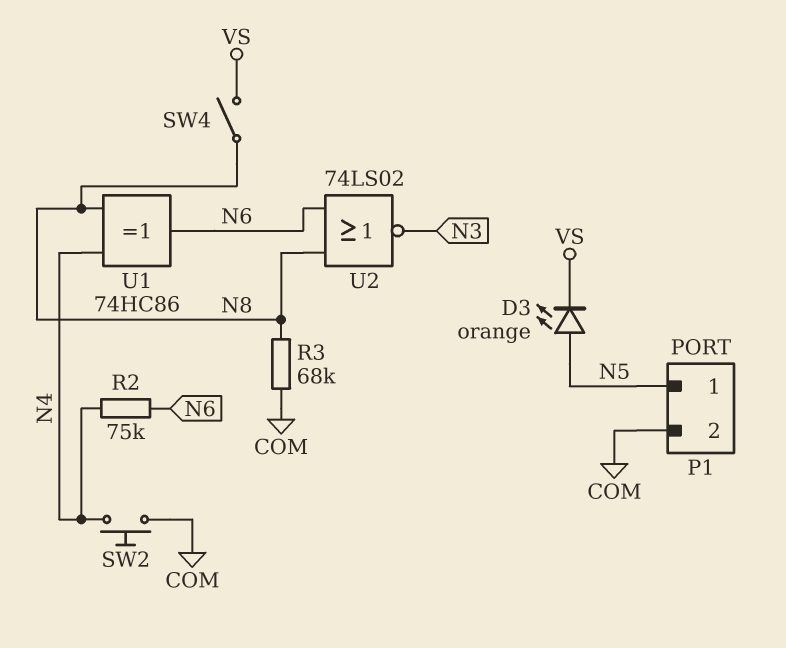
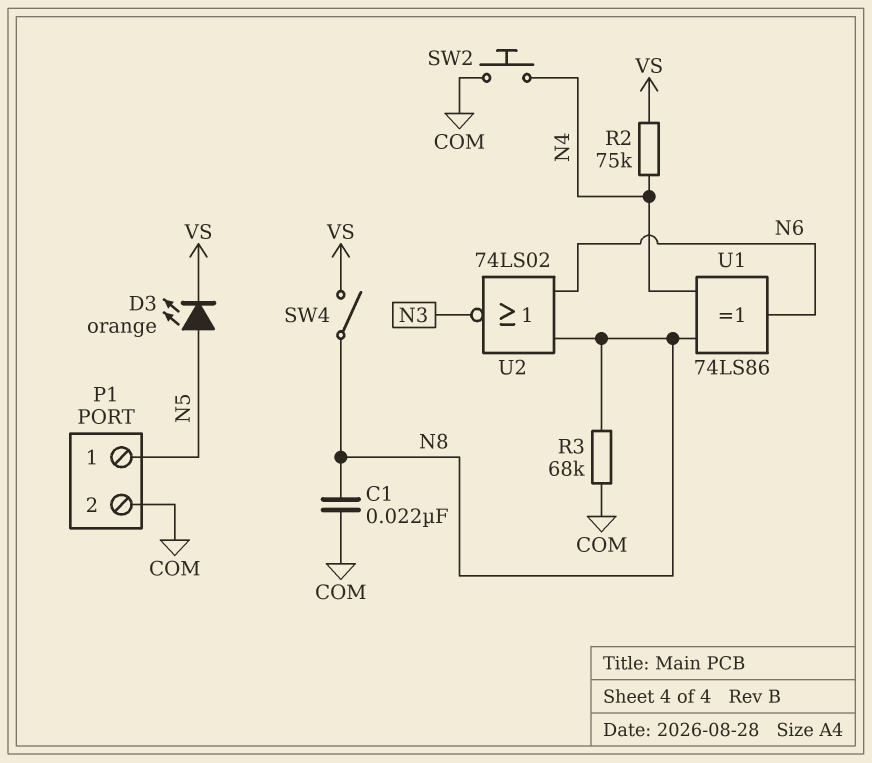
C1: none -> 22nF (COM, N8)
R2: 75k (N4, N6) -> 75k (N4, VS)
U1: XOR 74HC86 (in N4, in N8, out N6) -> XOR 74LS86 (in N4, in N8, out N6)

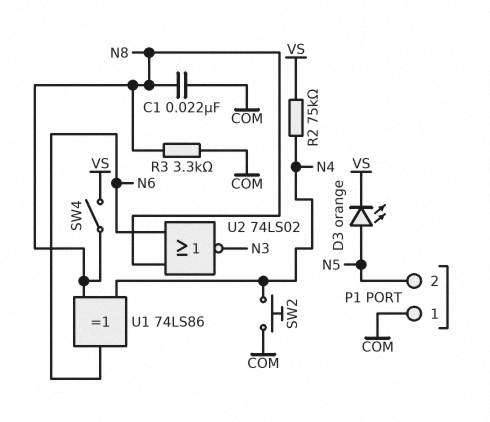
P1 pin 1: N5 -> COM
P1 pin 2: COM -> N5
R3: 68k (COM, N8) -> 3.3k (COM, N8)

